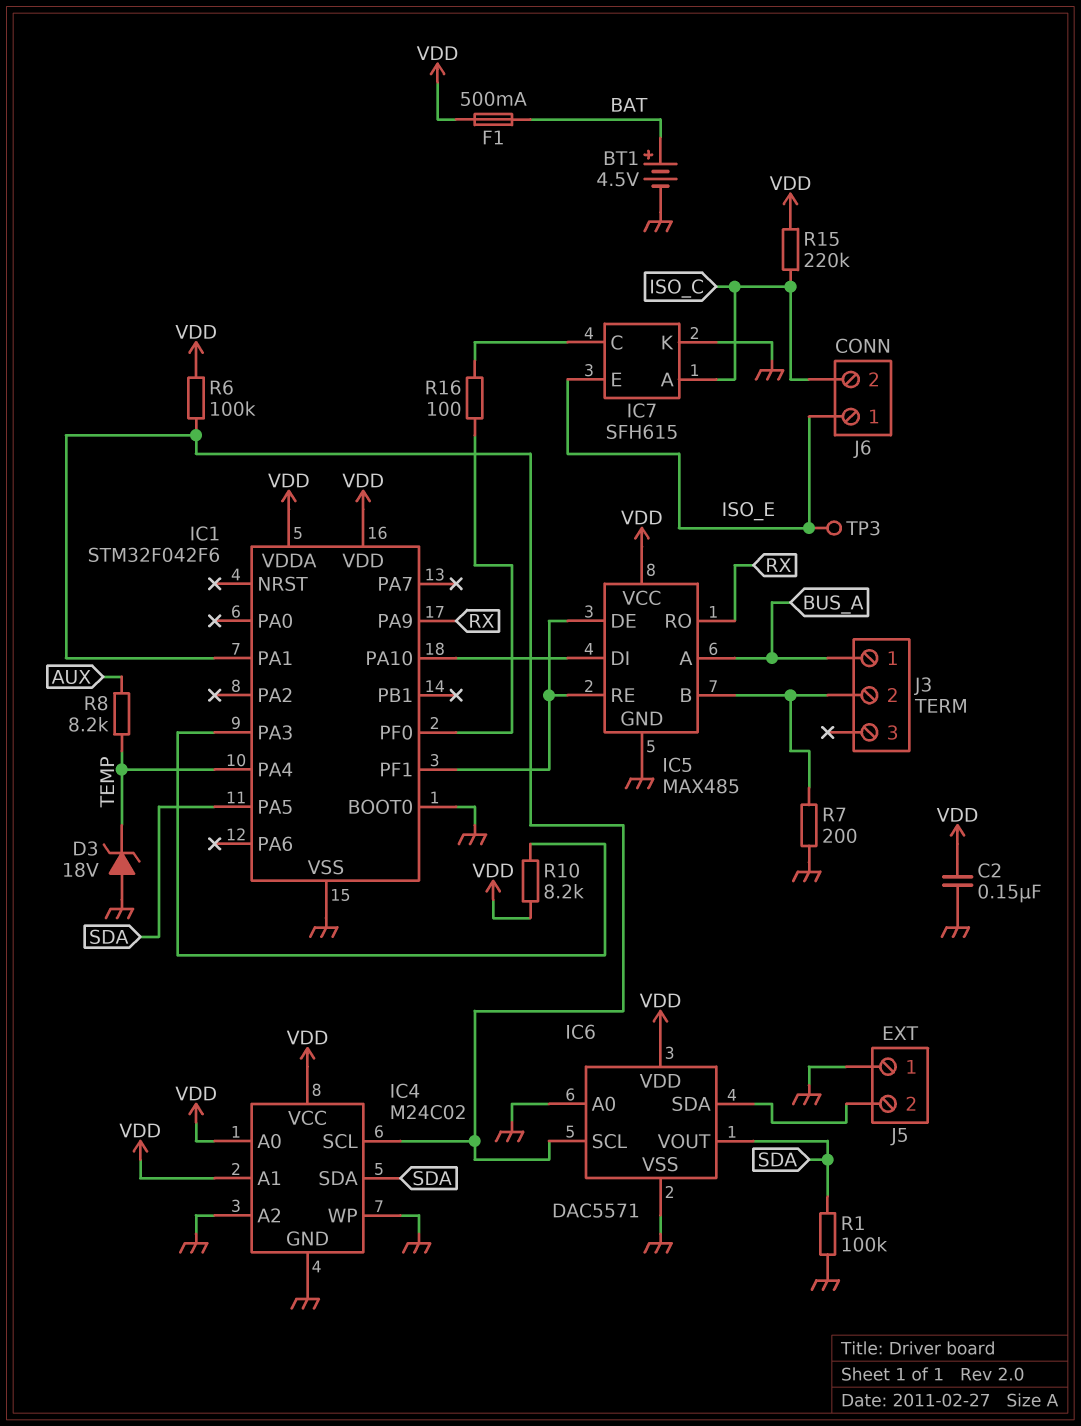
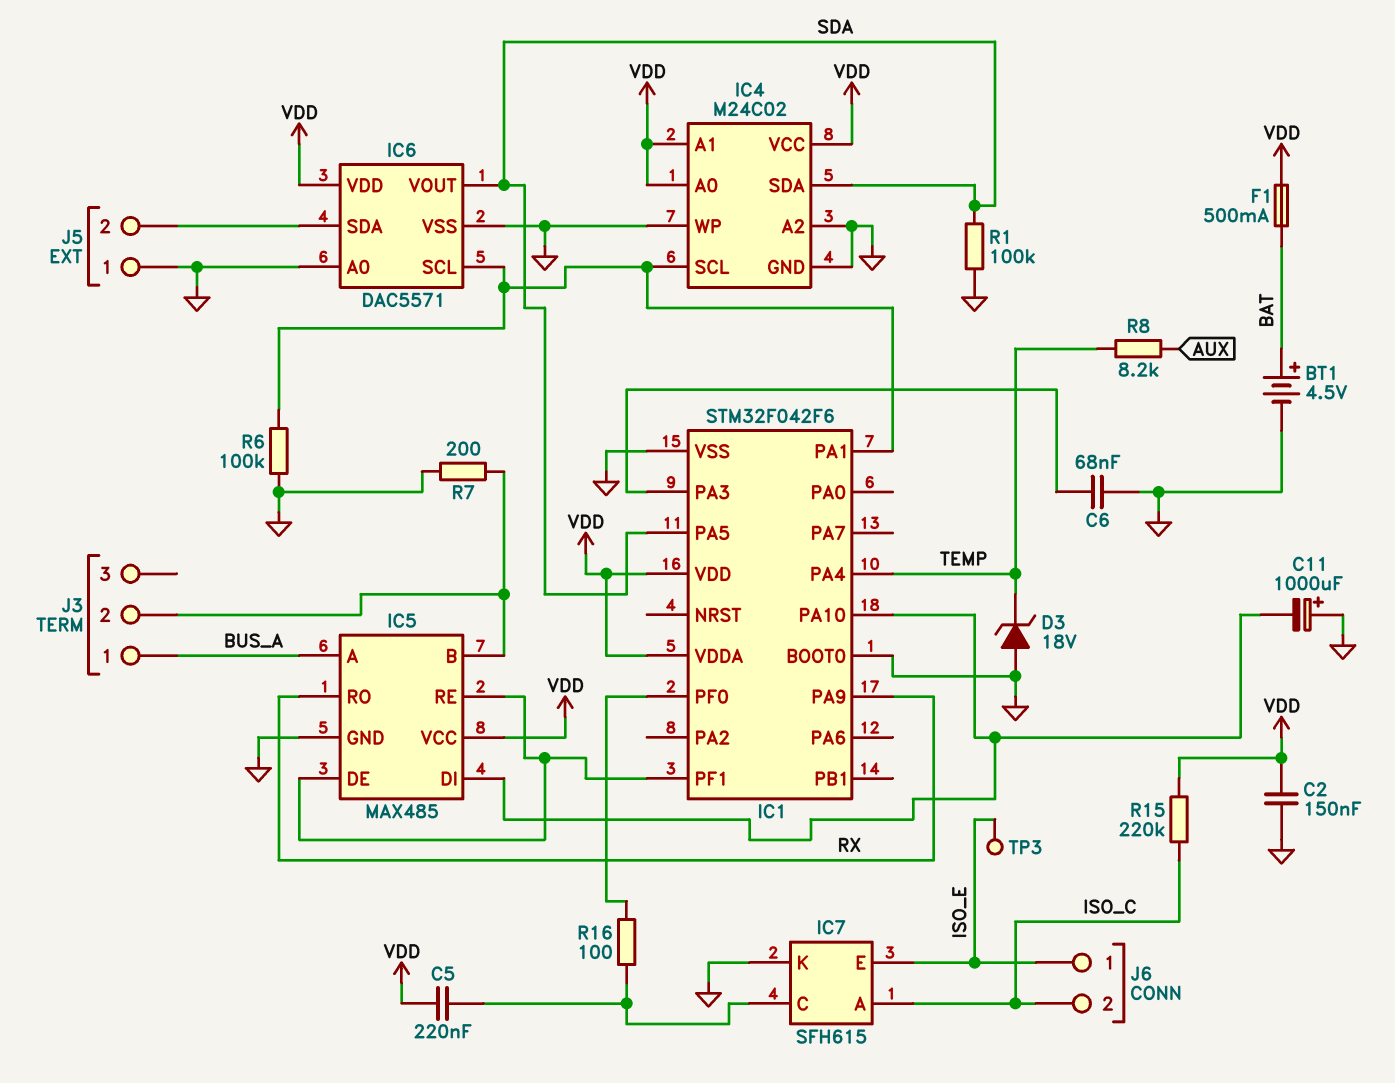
C5: none -> 220nF (IC7/C, VDD)
C6: none -> 68nF (GND, IC1/PA3)
C11: none -> 1000uF (plus GND, minus IC1/PA10)
R6: 100k (IC1/PA1, VDD) -> 100k (GND, IC1/PA1)
R10: 8.2k (IC1/PA3, VDD) -> none

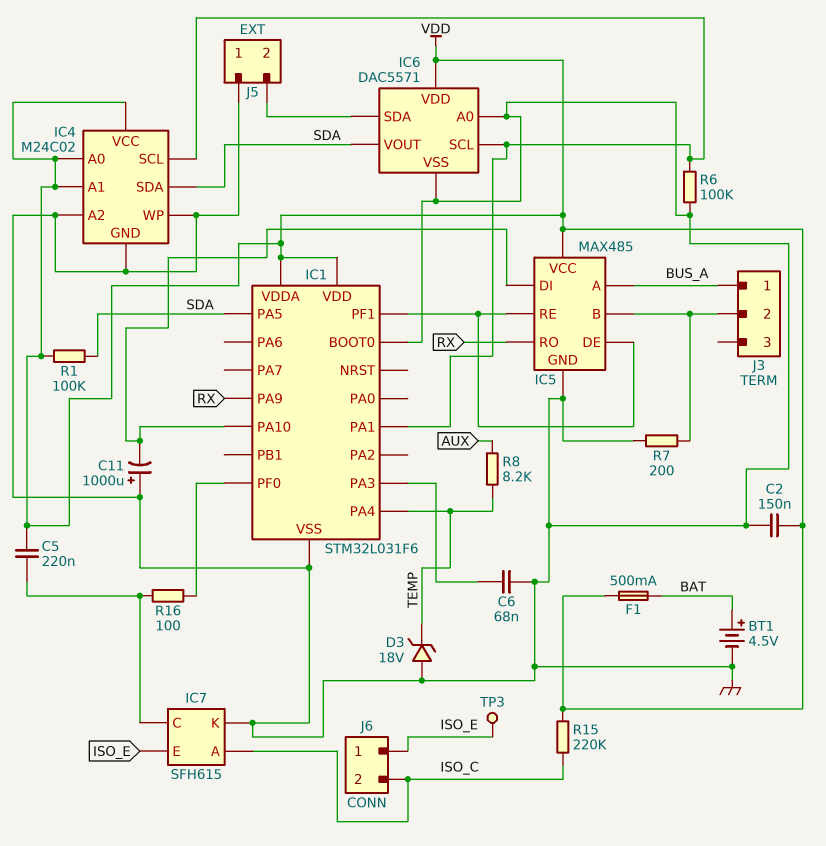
IC1: STM32F042F6 -> STM32L031F6
R1: 100k (GND, SDA) -> 100k (SDA, VDD)

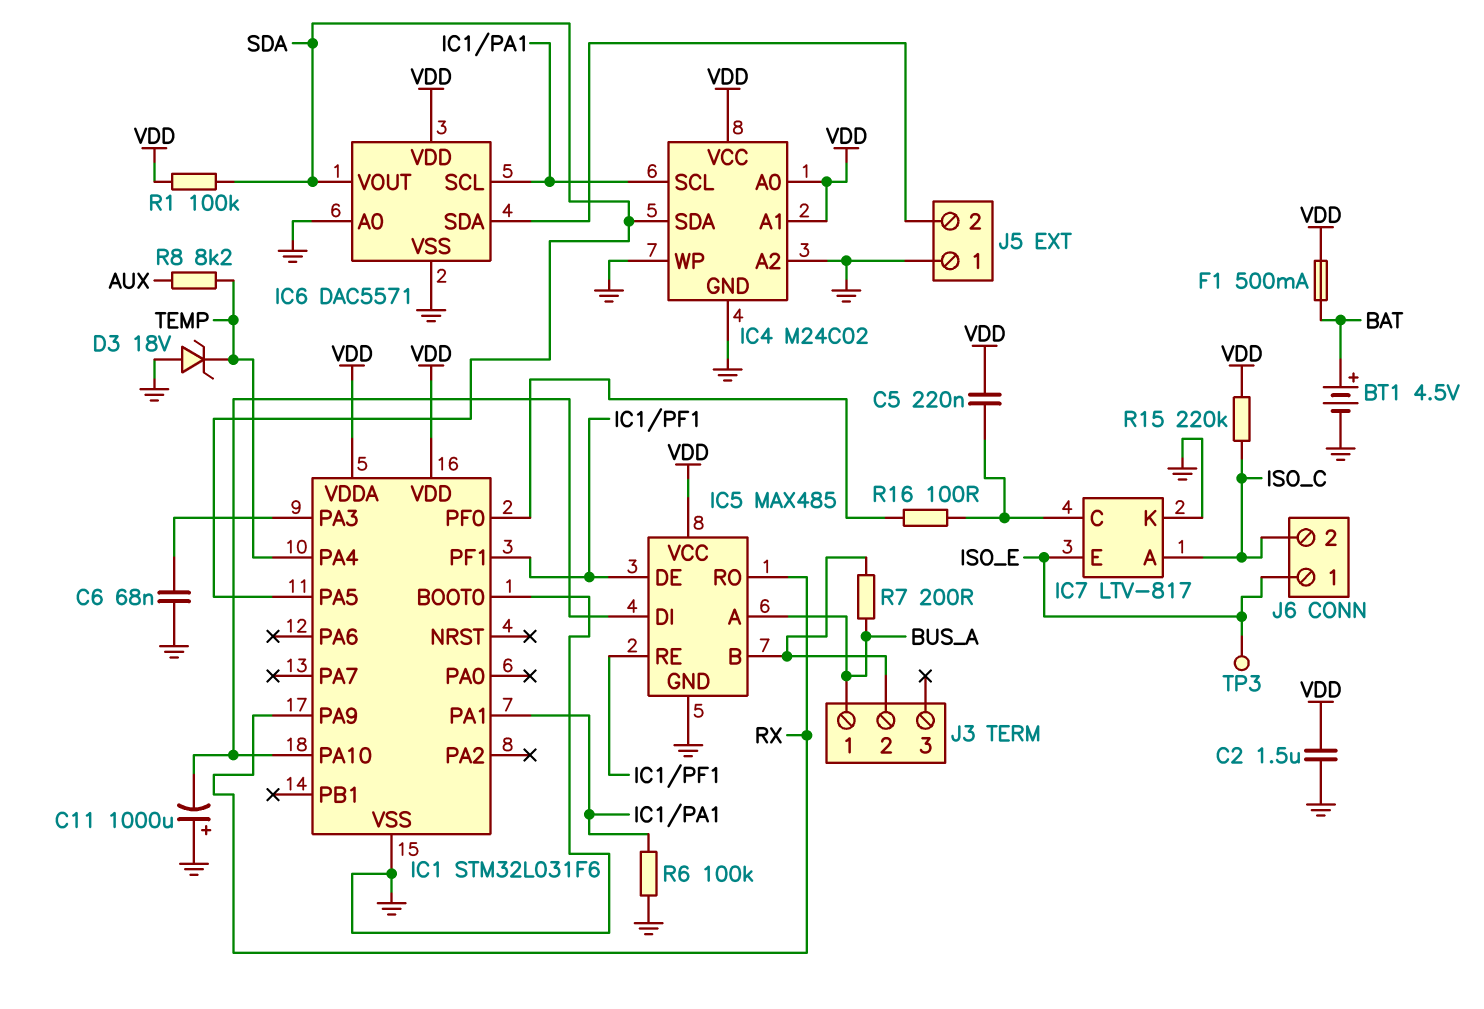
C2: 150nF (GND, VDD) -> 1.5uF (GND, VDD)
IC7: SFH615 -> LTV-817
R7: 200 (GND, IC5/B) -> 200 (BUS_A, IC5/B)

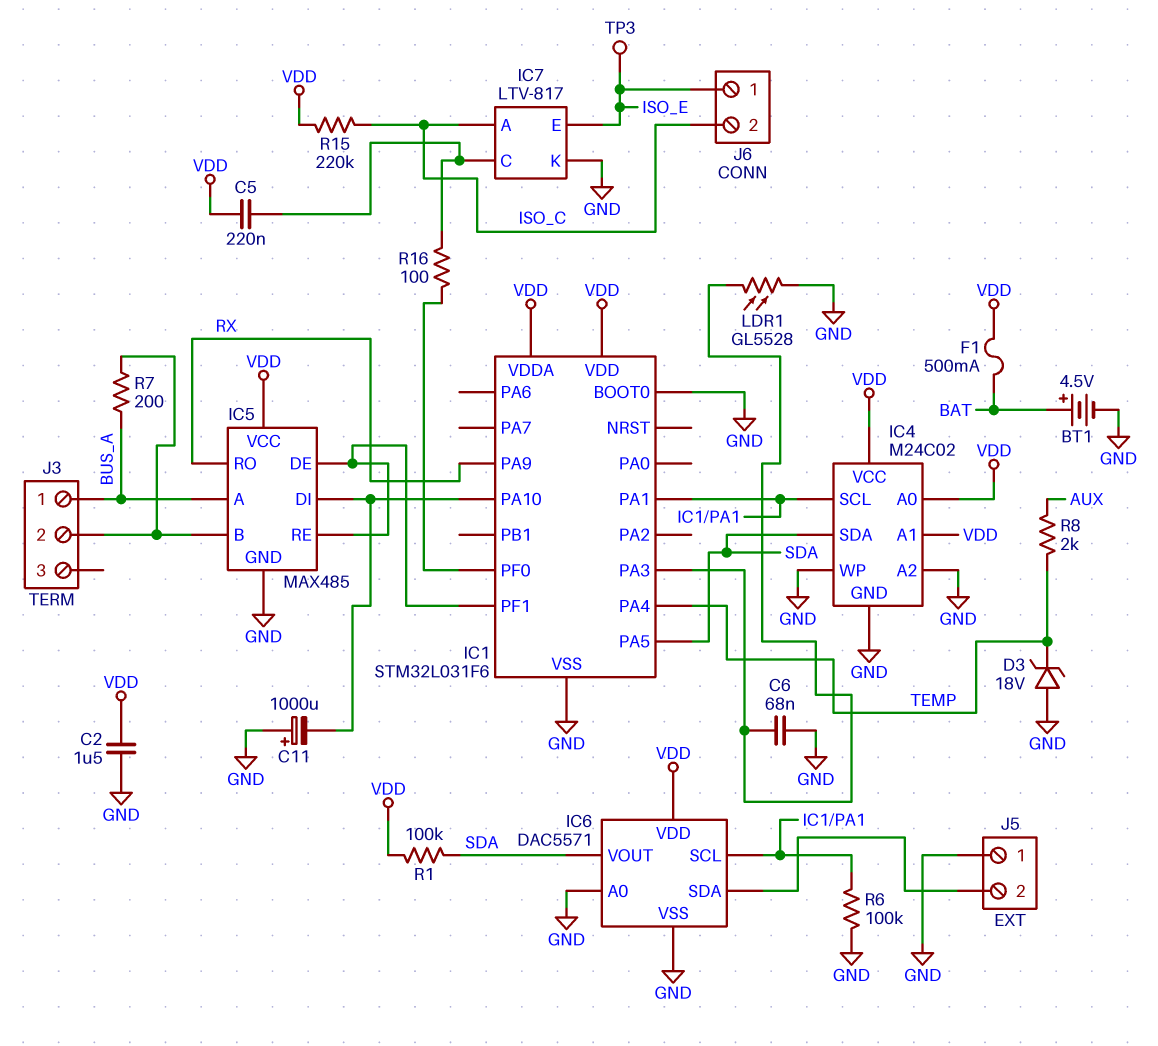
LDR1: none -> GL5528 (GND, IC1/PA3)
R8: 8.2k (AUX, TEMP) -> 2k (AUX, TEMP)

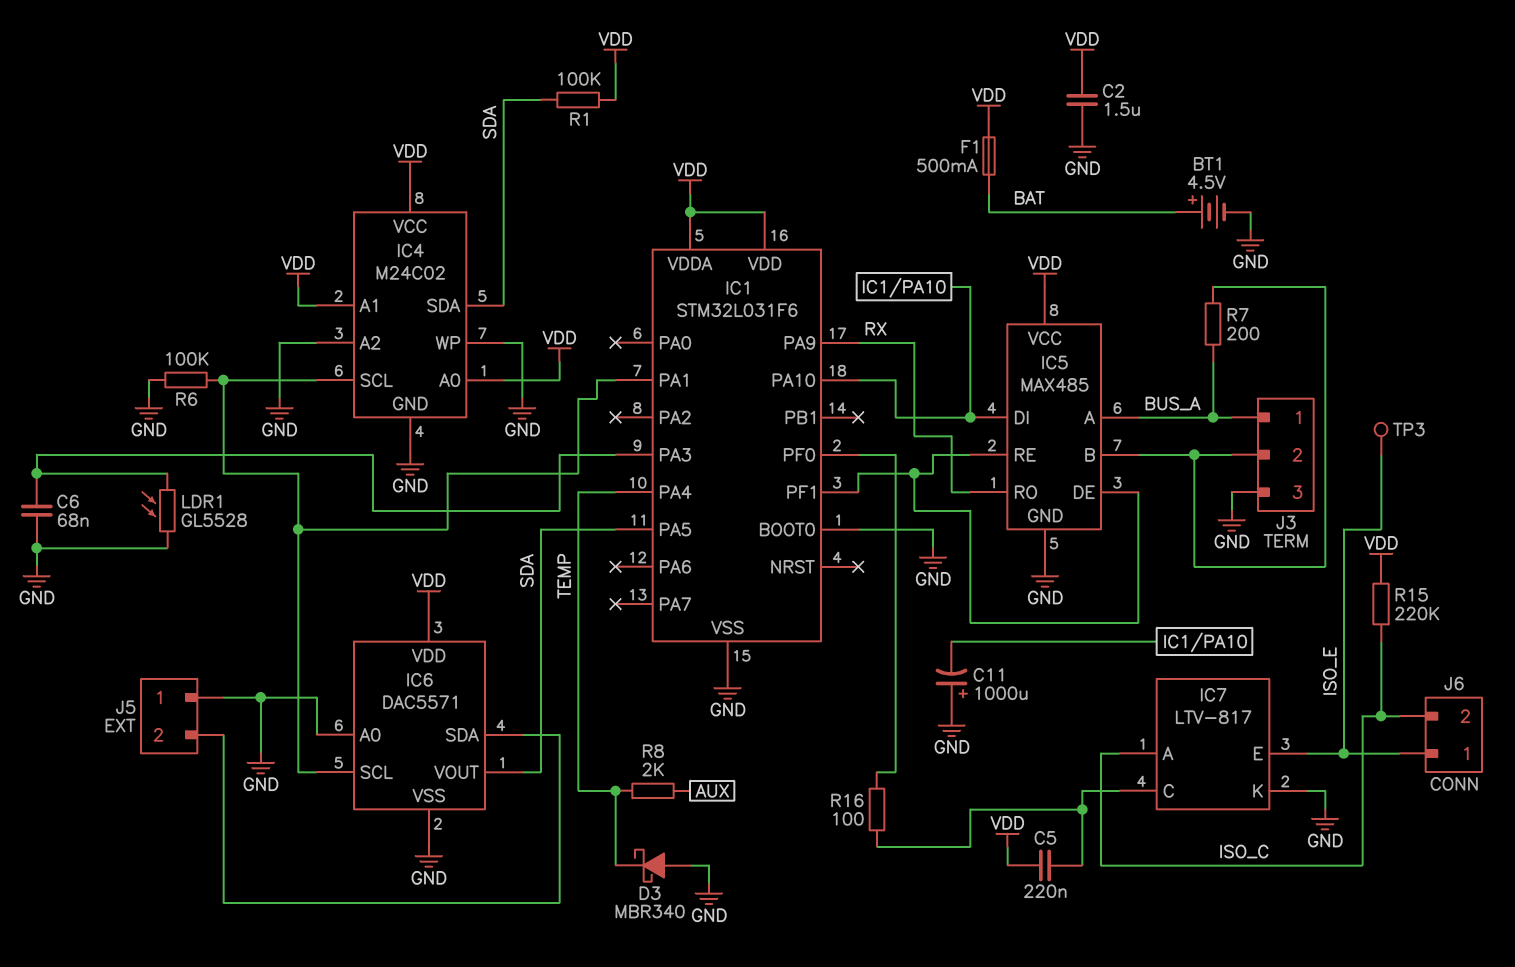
D3: zener 18V (A GND, K TEMP) -> schottky MBR340 (A GND, K TEMP)
J3 pin 3: none -> GND

